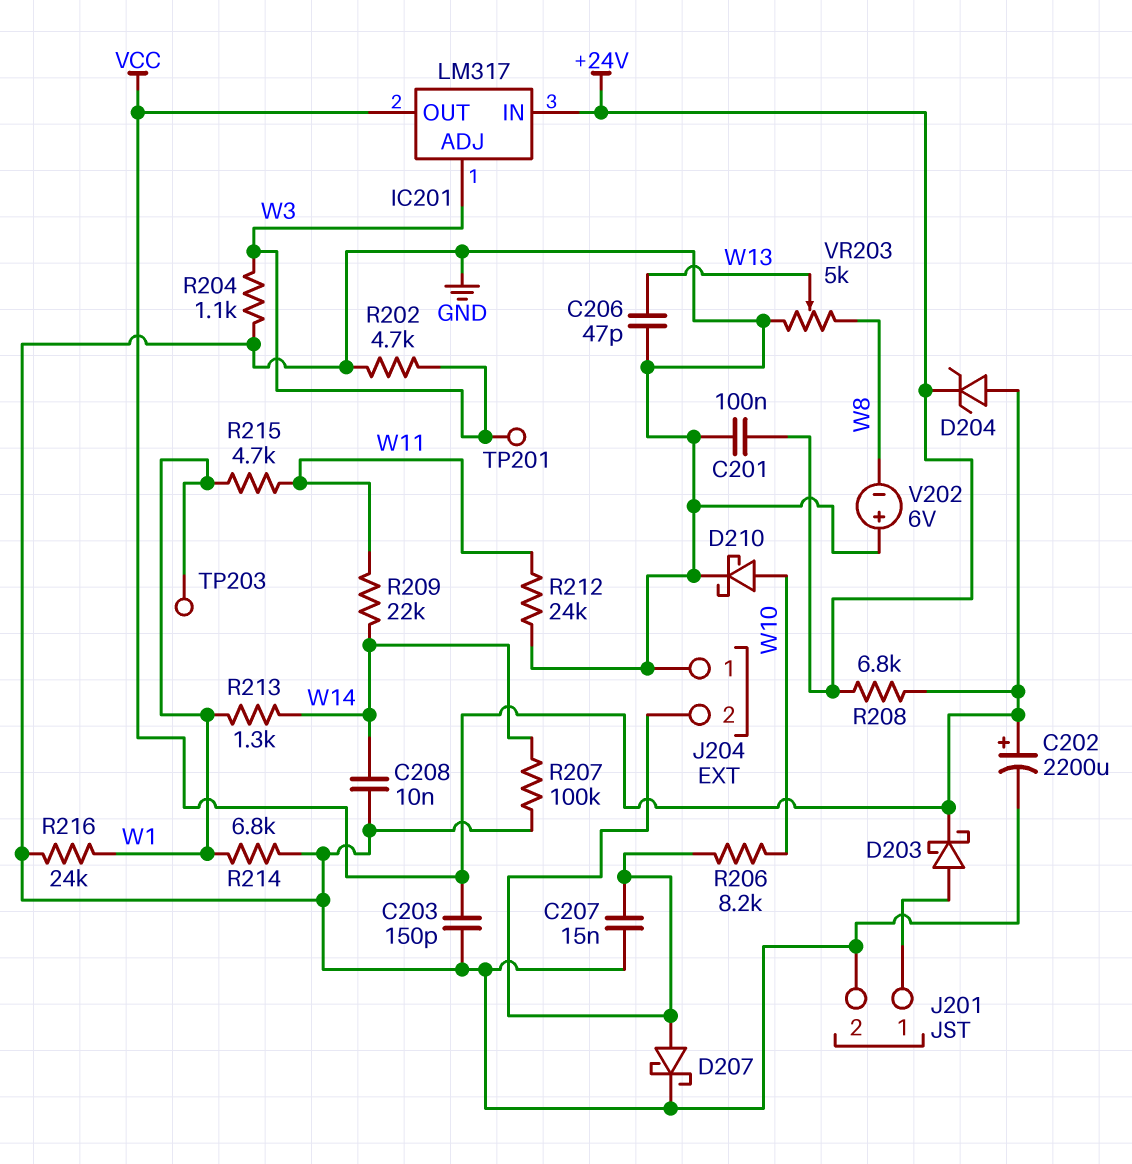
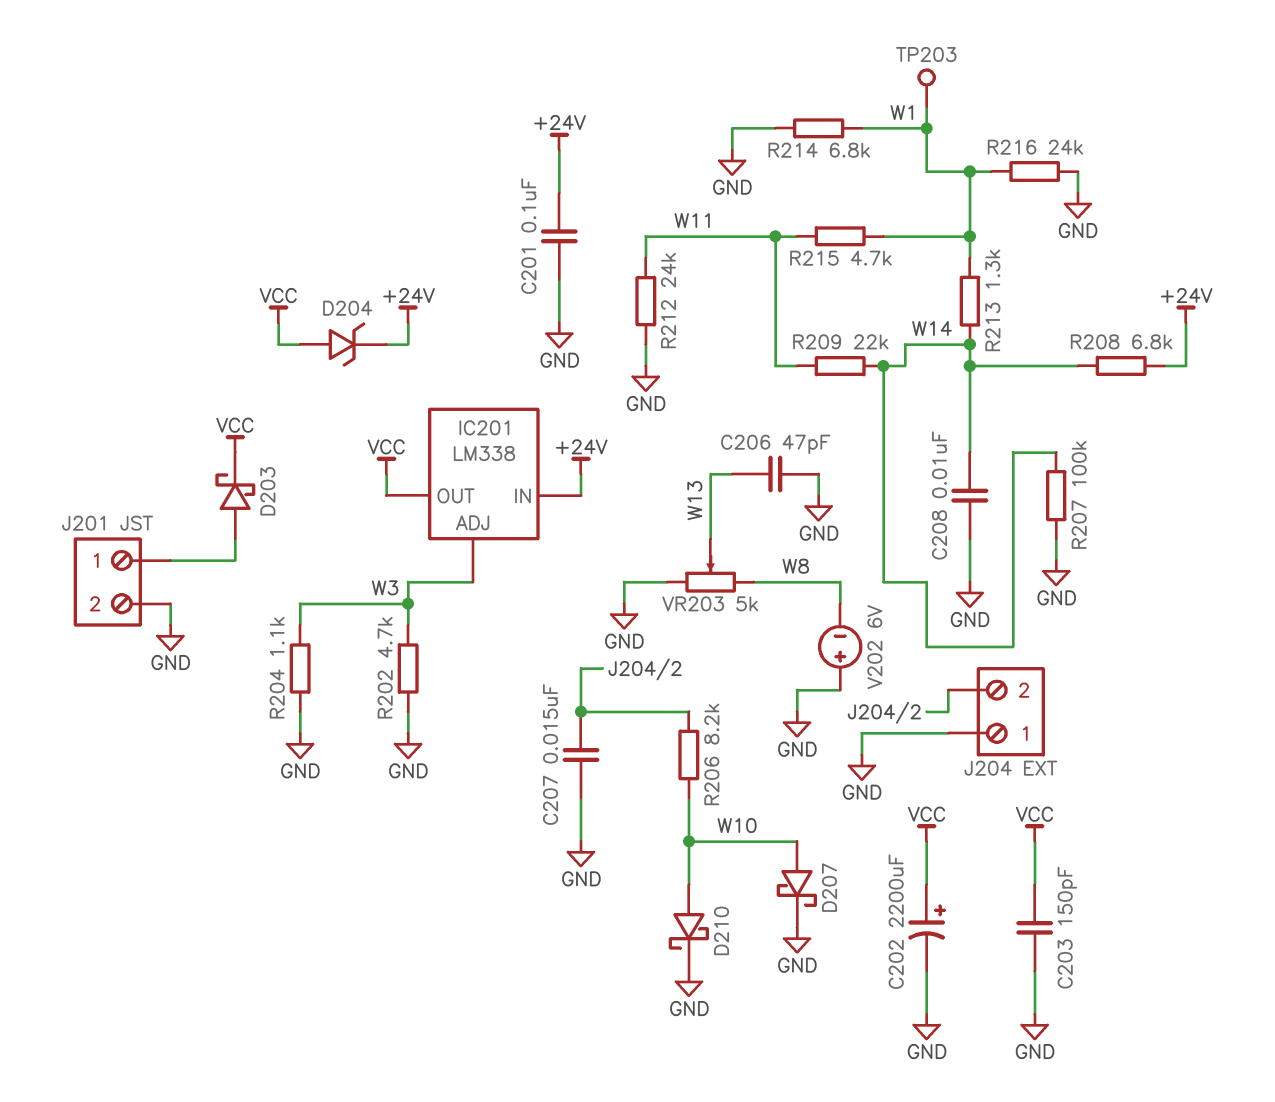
D207: schottky (A J204/2, K GND) -> schottky (A W10, K GND)
IC201: LM317 -> LM338
R208: 6.8k (+24V, VCC) -> 6.8k (+24V, W14)
TP201: test point (W3) -> none

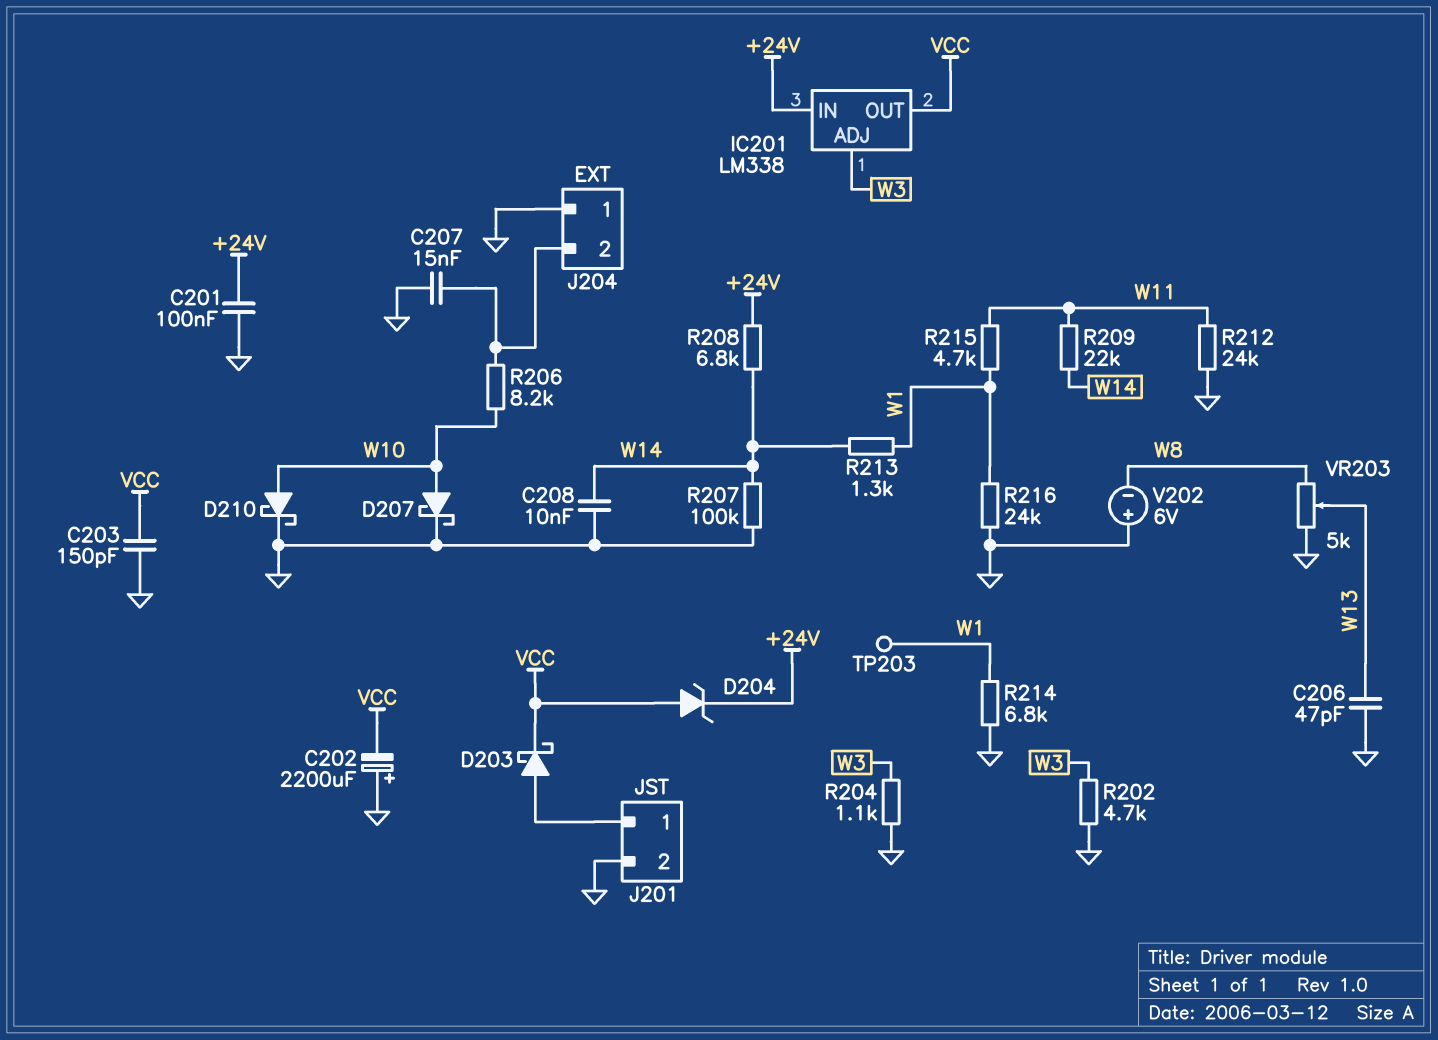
C202: 2200uF (plus VCC, minus GND) -> 2200uF (plus GND, minus VCC)

